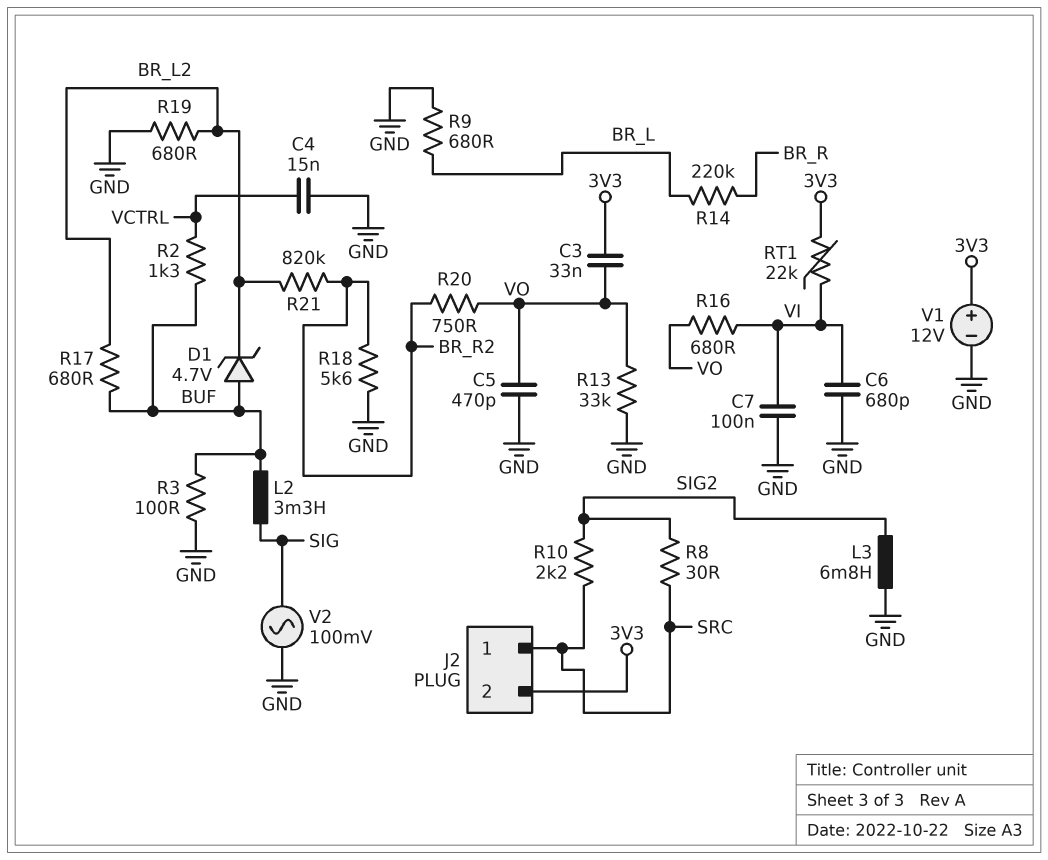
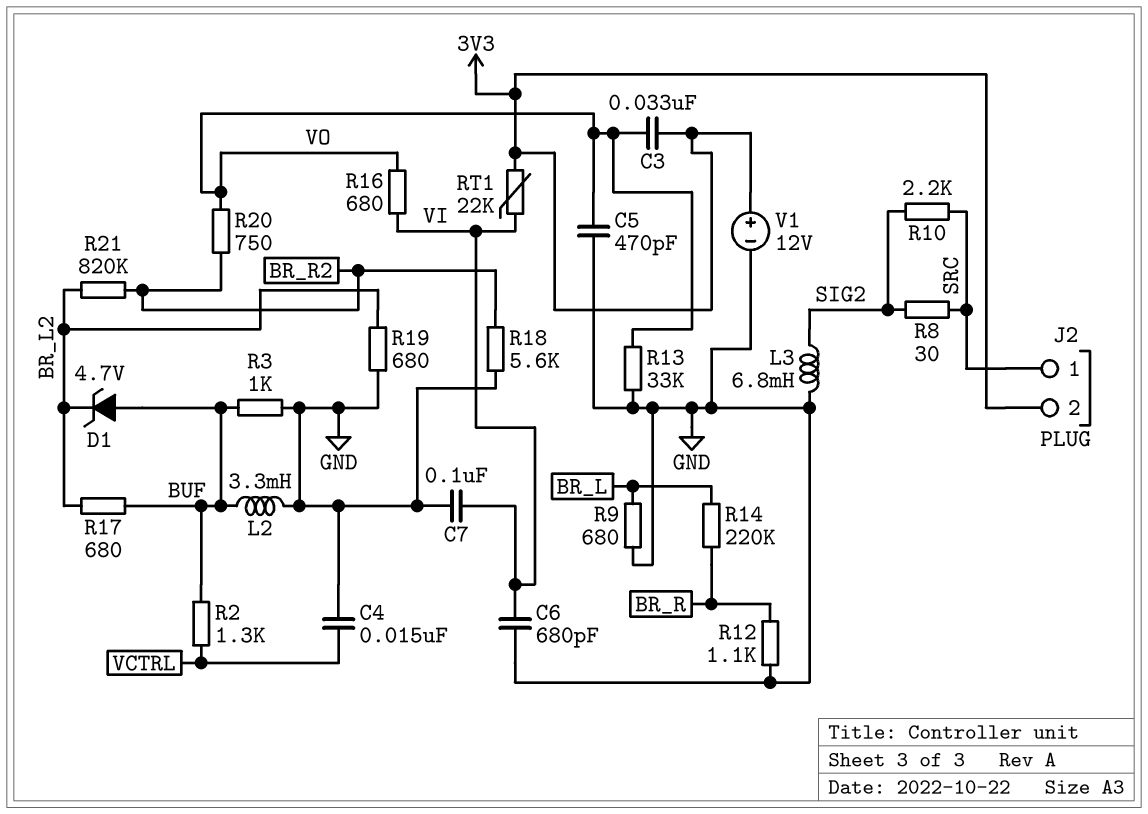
L2: 3.3mH (BUF, SIG) -> 3.3mH (BUF, GND)
R3: 100 (BUF, GND) -> 1k (BUF, GND)
R12: none -> 1.1k (BR_R, GND)
V2: AC 100mV (GND, SIG) -> none

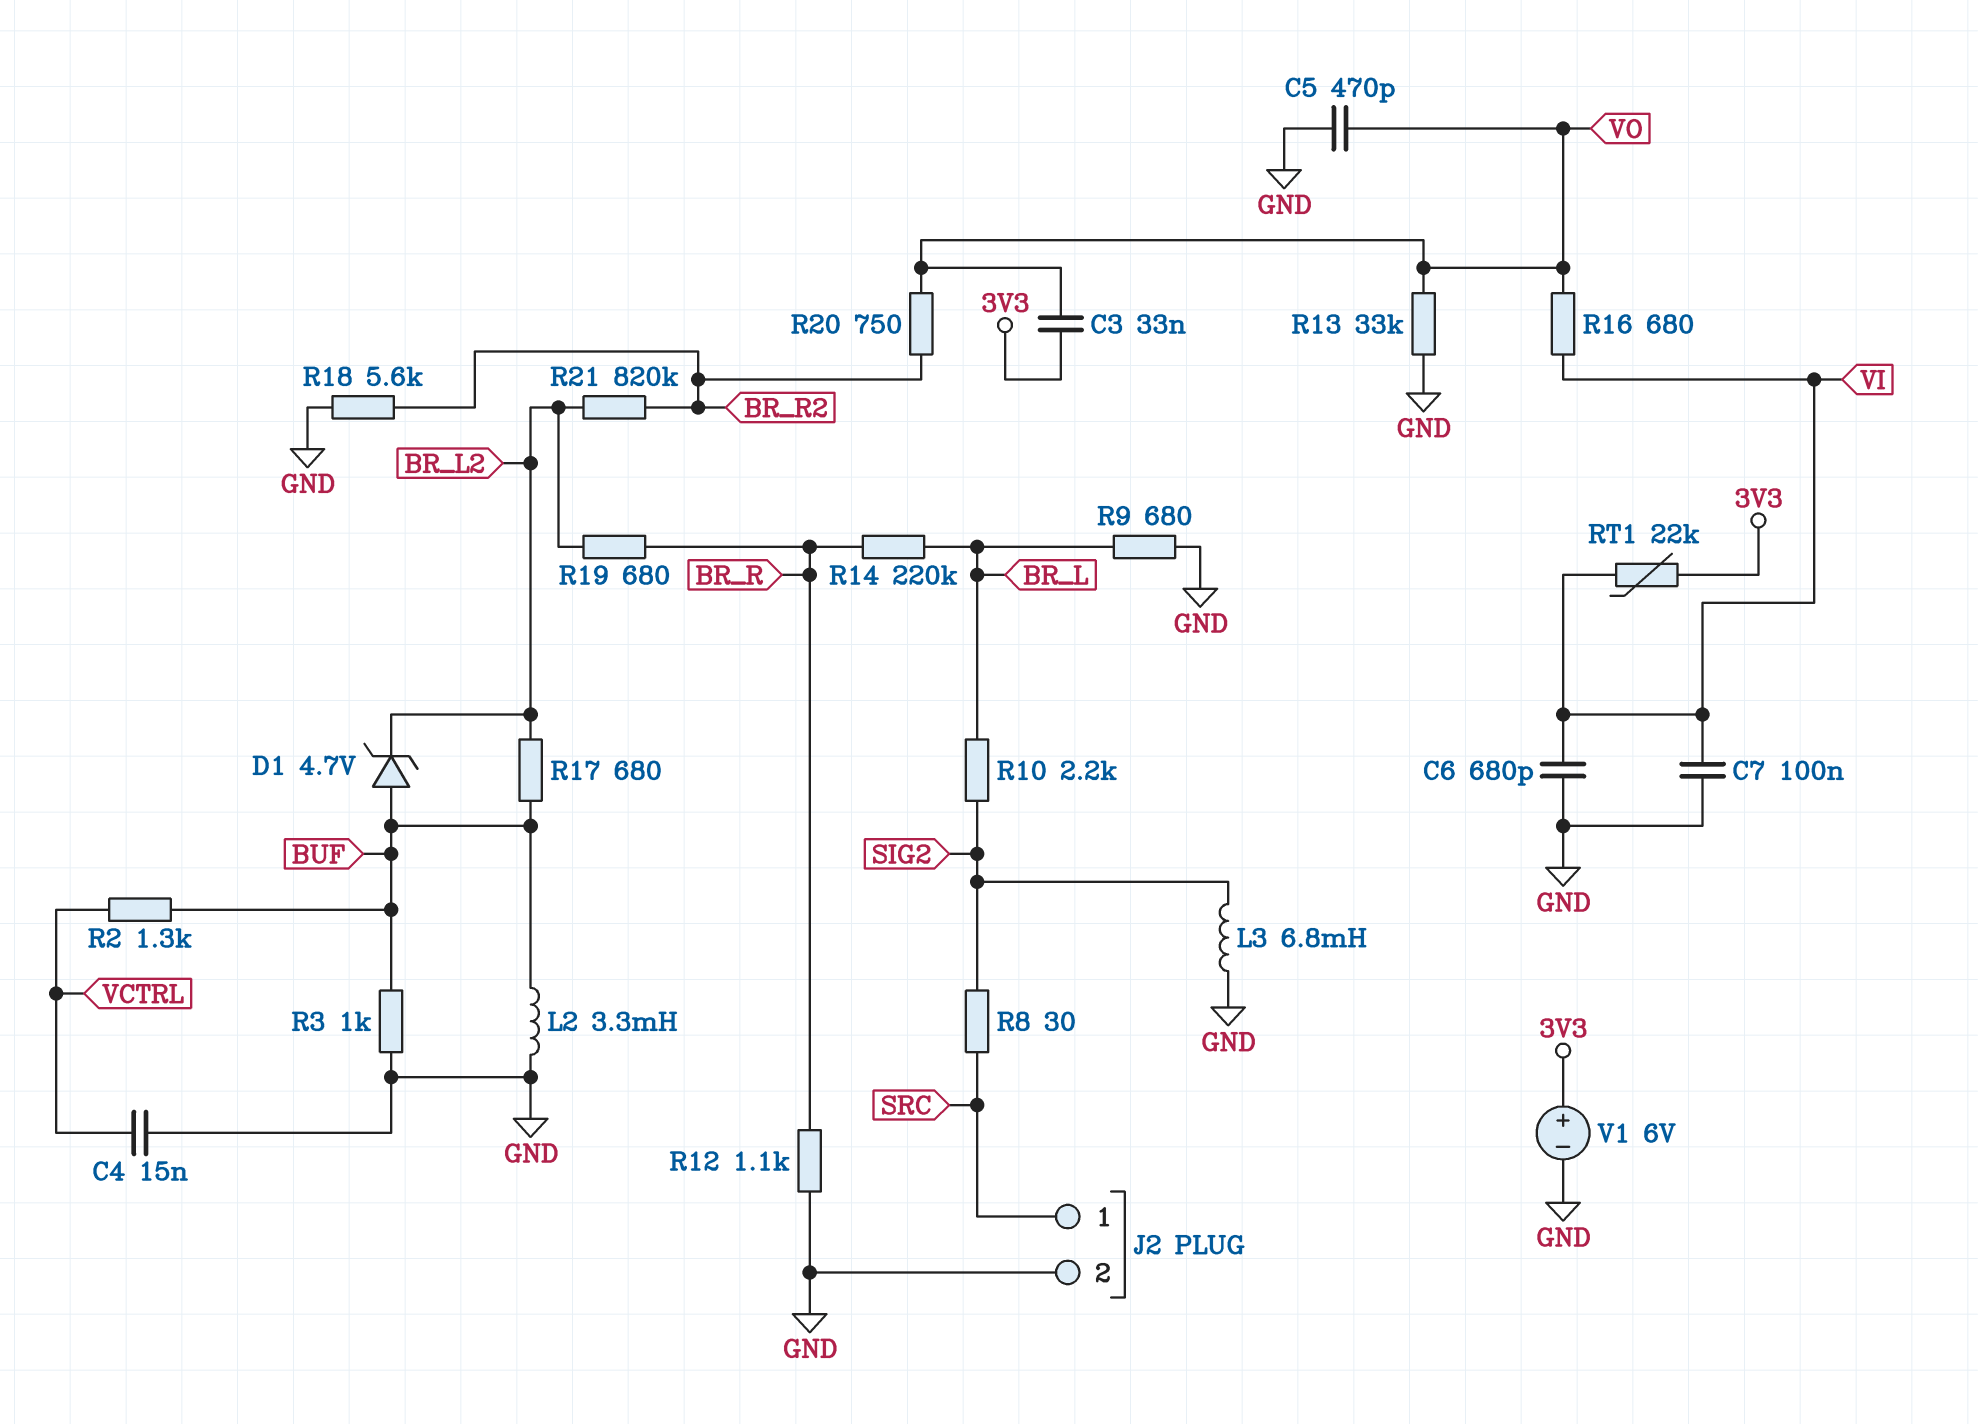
J2 pin 2: 3V3 -> GND
R10: 2.2k (SIG2, SRC) -> 2.2k (BR_L, SIG2)
R19: 680 (BR_L2, GND) -> 680 (BR_L2, BR_R)
V1: 12V (plus 3V3, minus GND) -> 6V (plus 3V3, minus GND)

